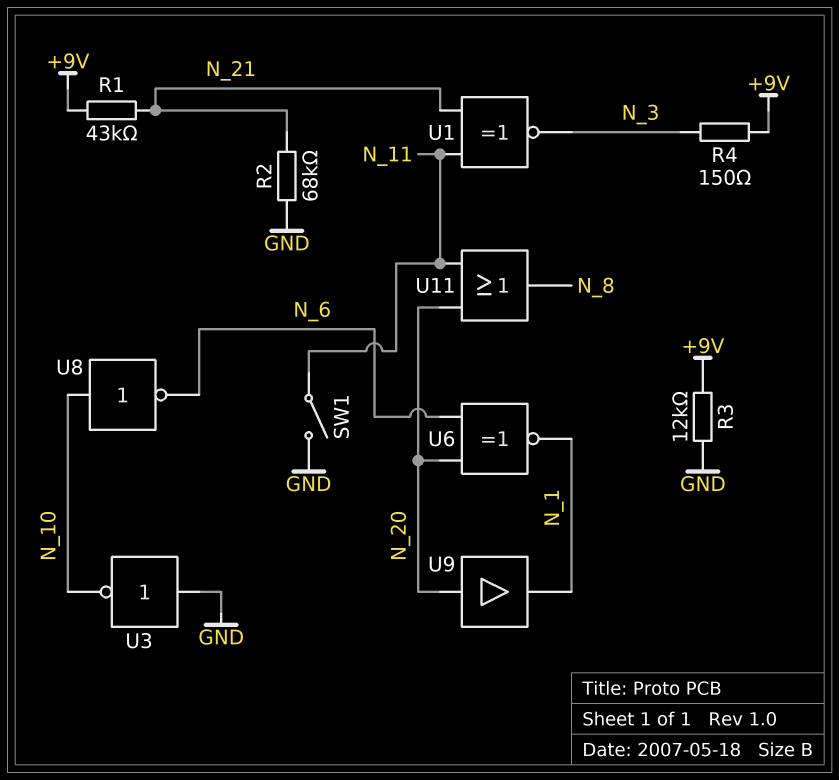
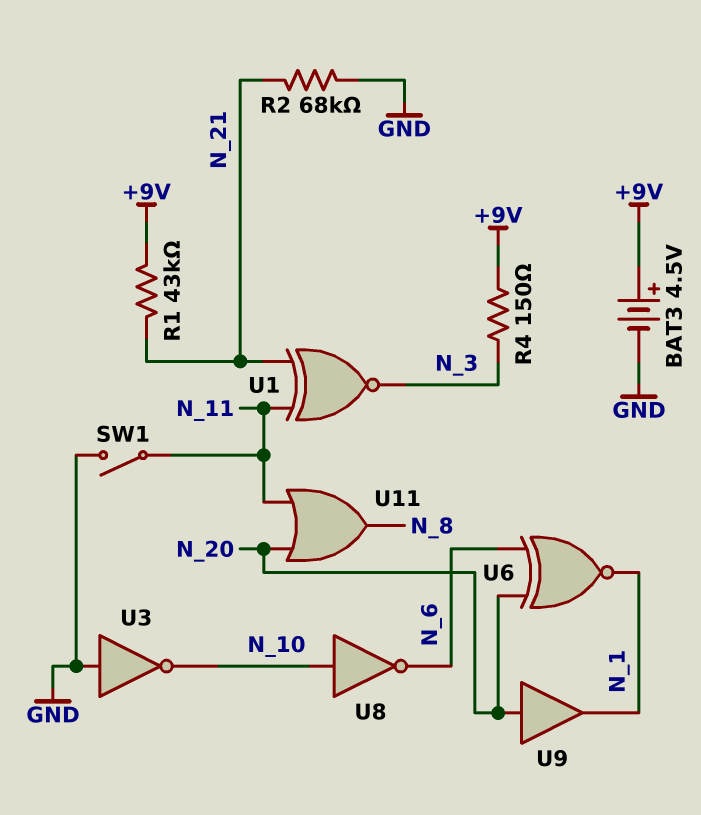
BAT3: none -> 4.5V (plus +9V, minus GND)
R3: 12k (+9V, GND) -> none

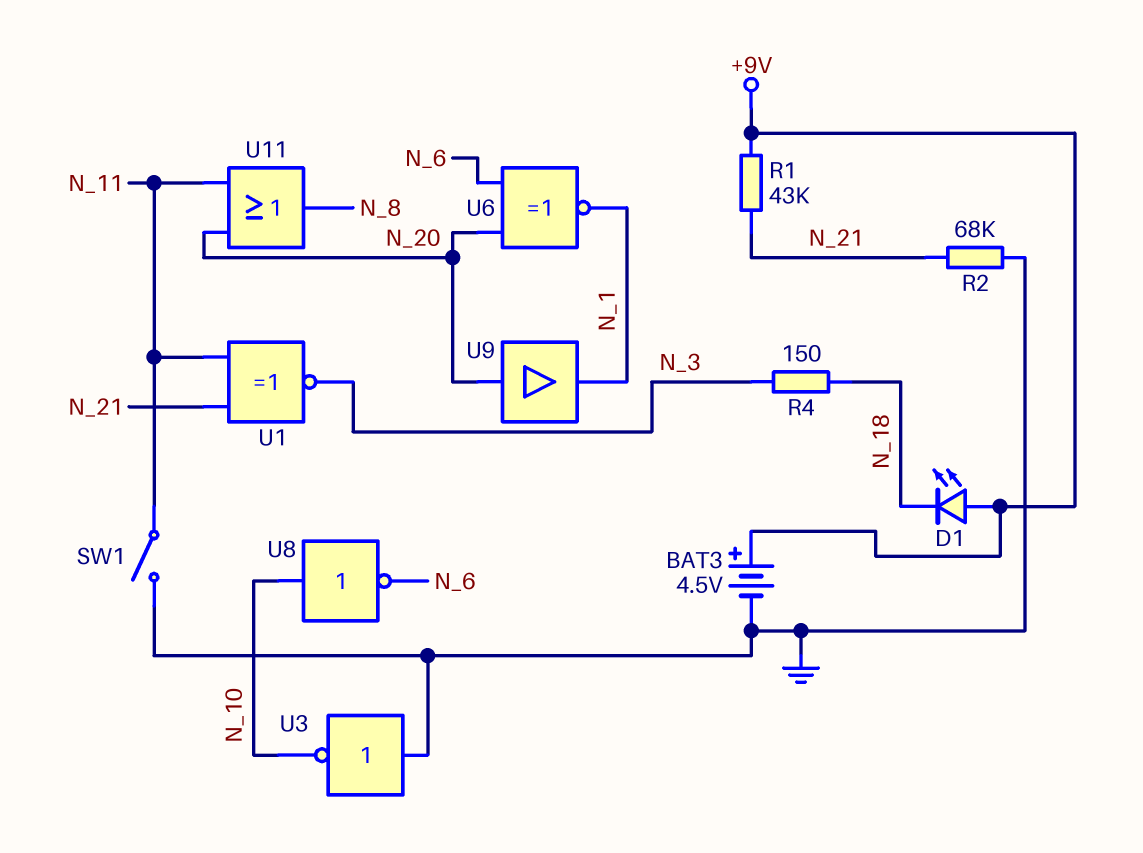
D1: none -> LED (A +9V, K N_18)
R4: 150 (+9V, N_3) -> 150 (N_3, N_18)

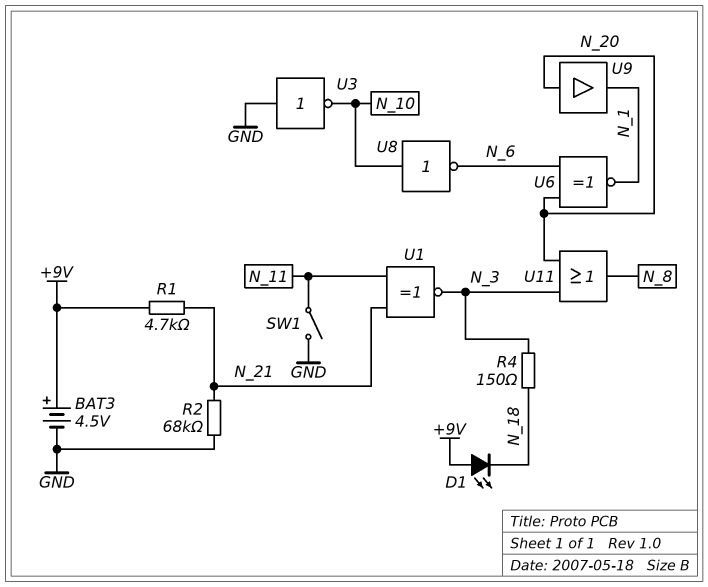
R1: 43k (+9V, N_21) -> 4.7k (+9V, N_21)
U11: OR (in N_11, in N_20, out N_8) -> OR (in N_3, in N_20, out N_8)

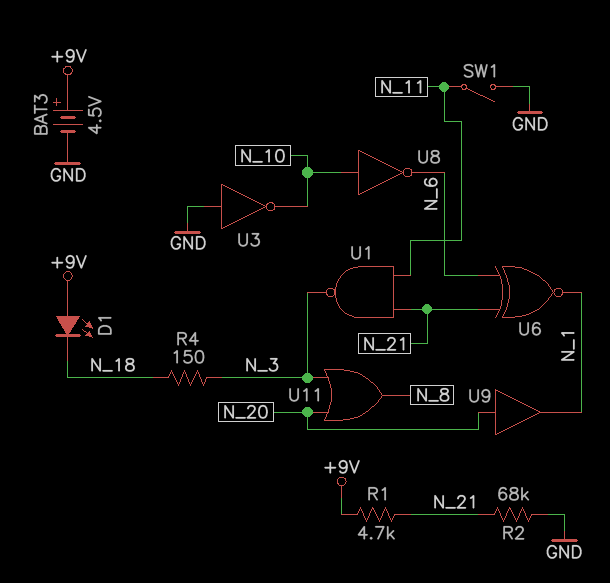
U1: XNOR (in N_11, in N_21, out N_3) -> NAND (in N_11, in N_21, out N_3)
U6: XNOR (in N_6, in N_20, out N_1) -> XNOR (in N_6, in N_21, out N_1)

